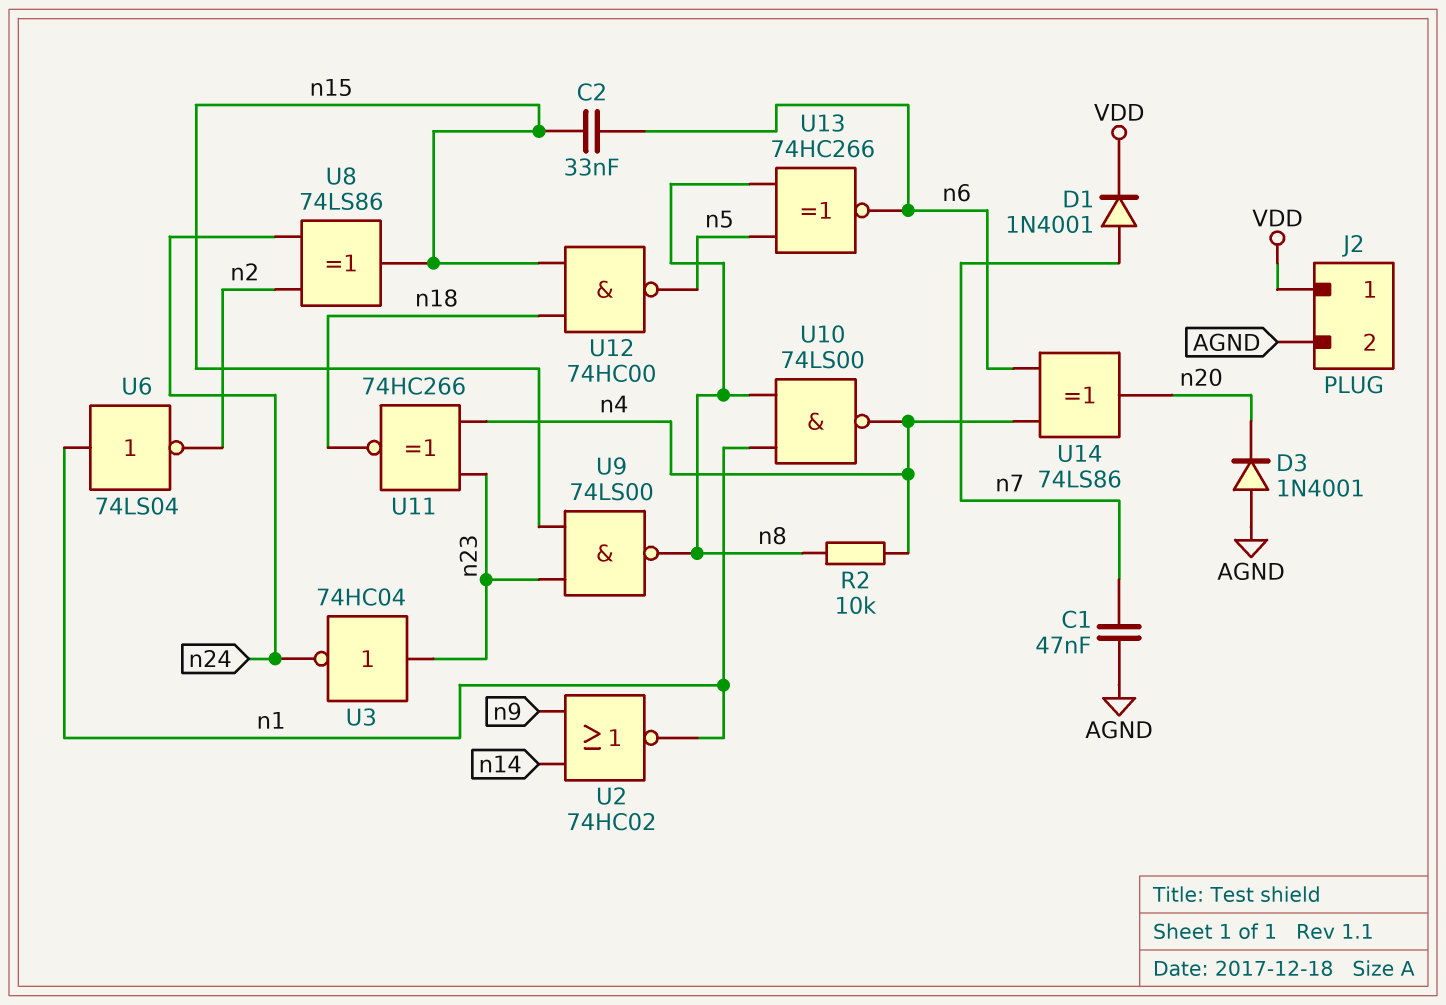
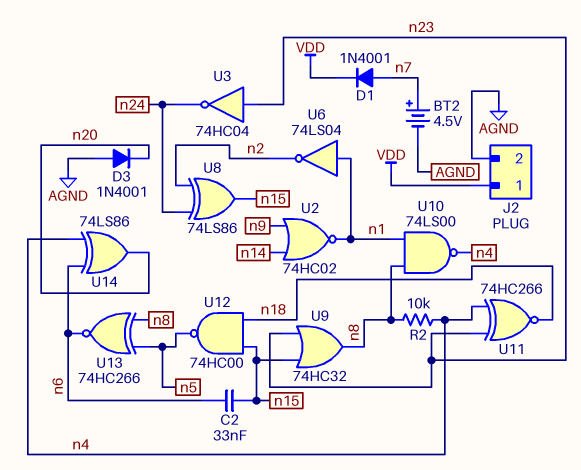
BT2: none -> 4.5V (plus n7, minus AGND)
C1: 47nF (AGND, n7) -> none
U9: NAND 74LS00 (in n15, in n23, out n8) -> OR 74HC32 (in n15, in n23, out n8)

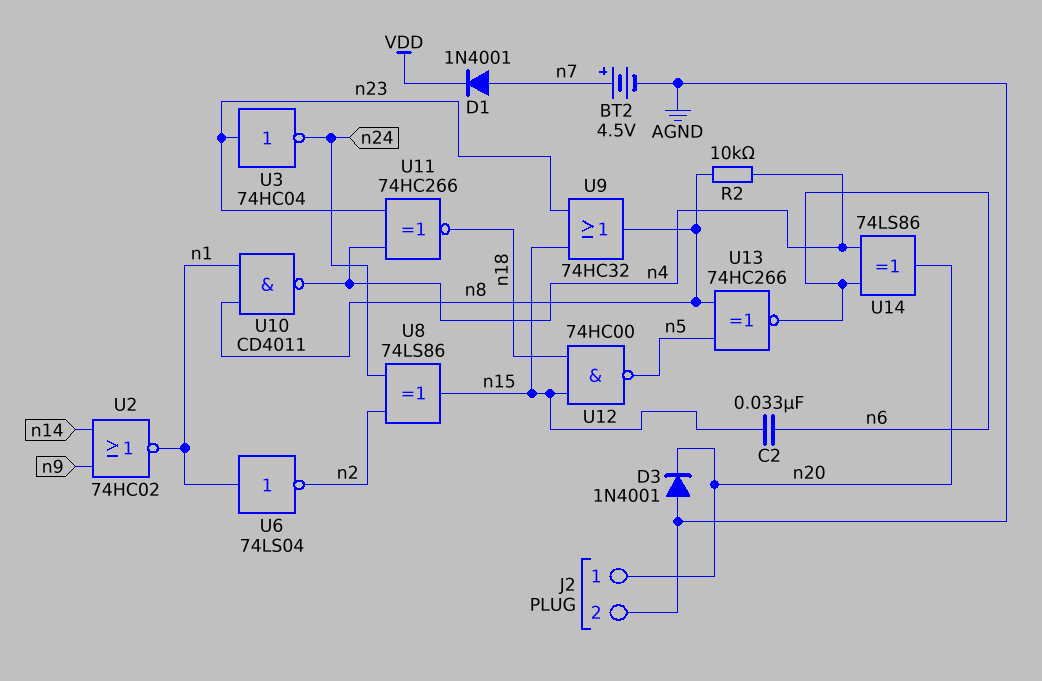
J2 pin 1: VDD -> n20
U10: NAND 74LS00 (in n1, in n8, out n4) -> NAND CD4011 (in n1, in n8, out n4)

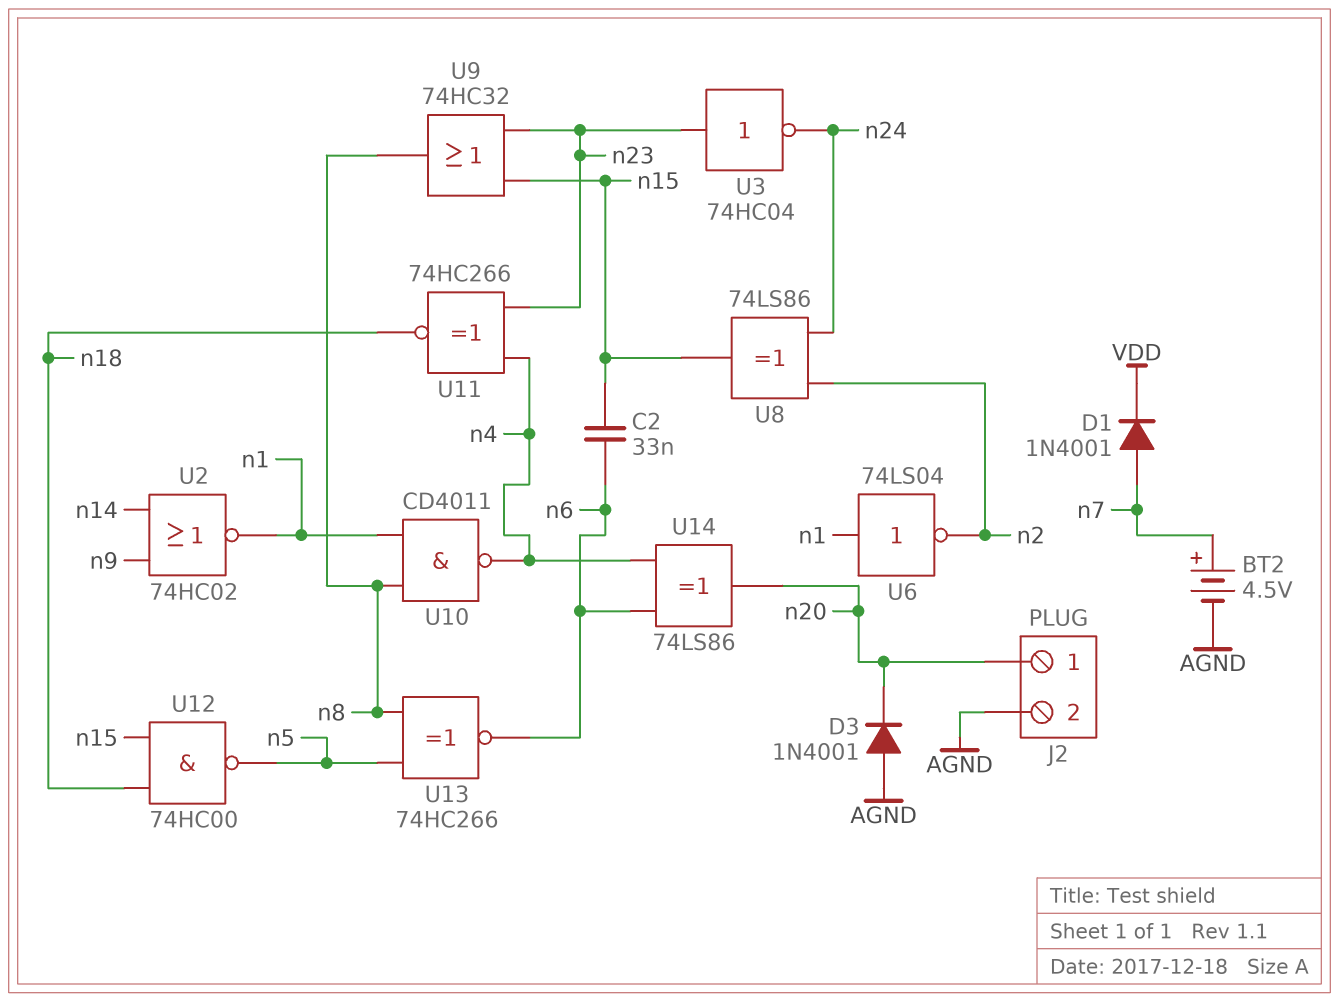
R2: 10k (n4, n8) -> none

